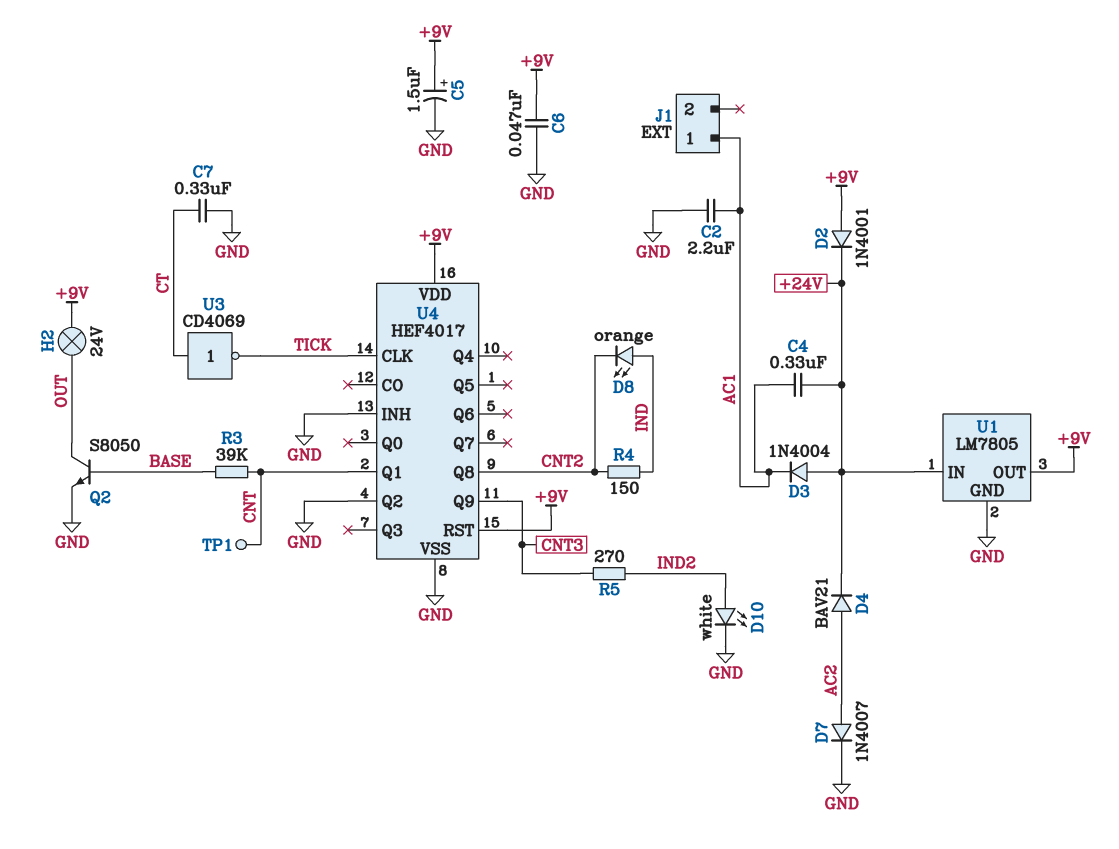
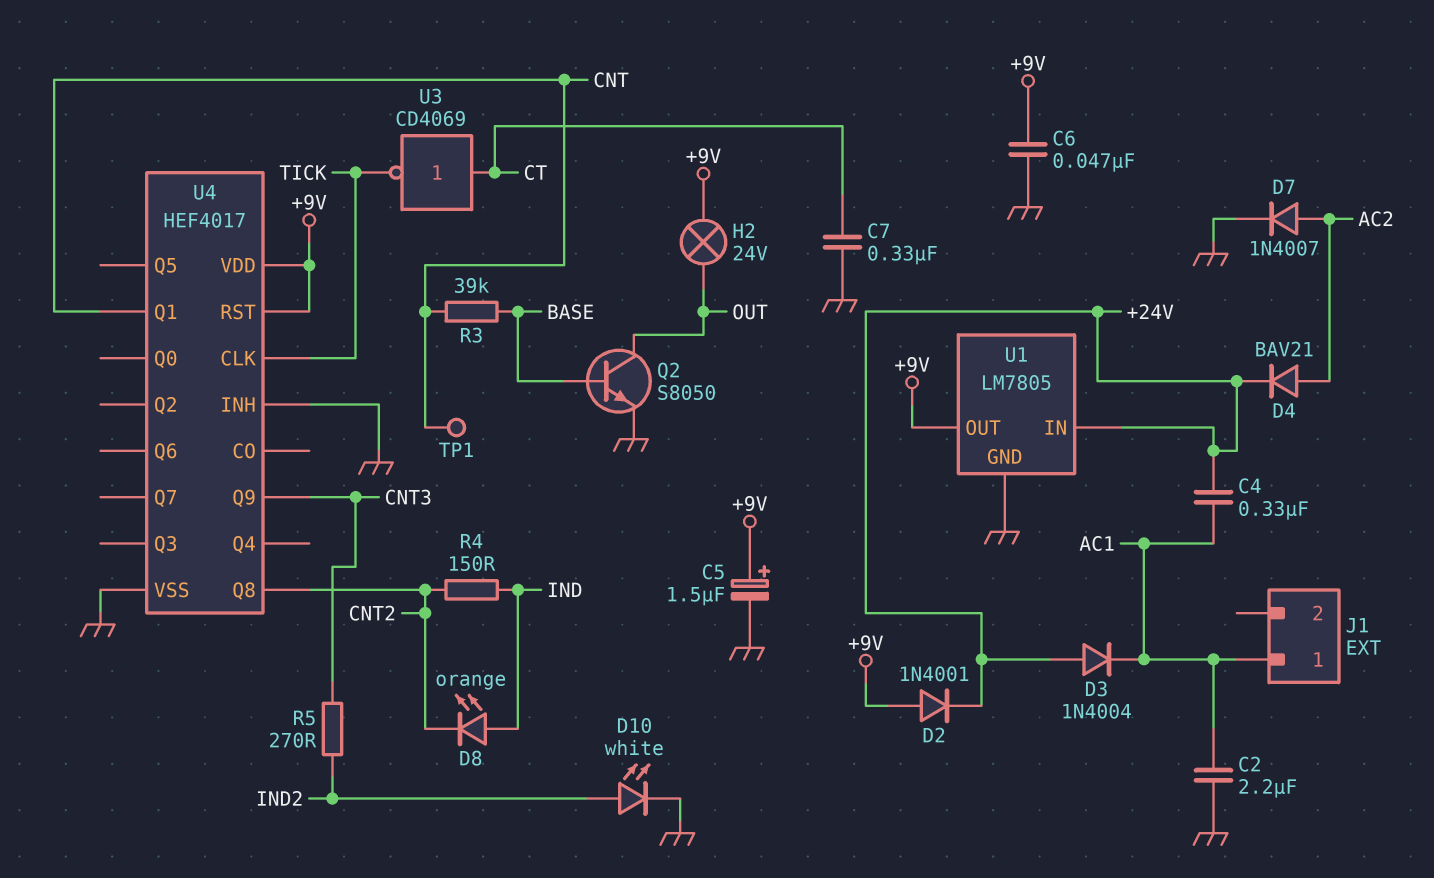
U4 pin Q2: GND -> none

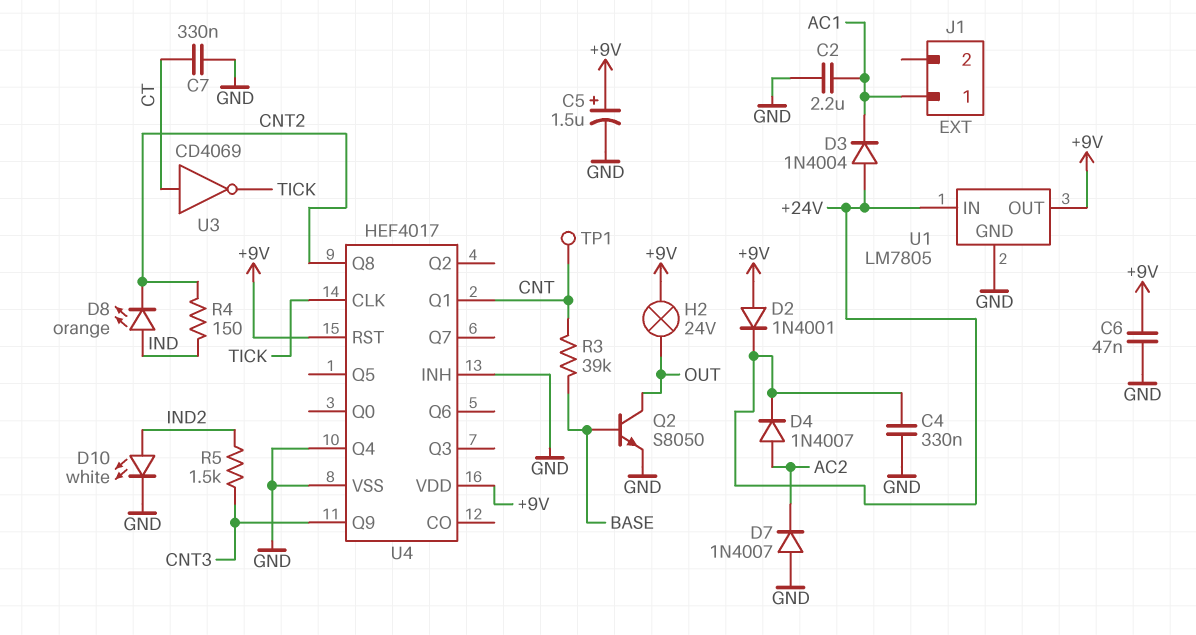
C4: 330nF (+24V, AC1) -> 330nF (+24V, GND)
D4: diode BAV21 (A AC2, K +24V) -> diode 1N4007 (A AC2, K +24V)
D7: diode 1N4007 (A AC2, K GND) -> diode 1N4007 (A GND, K AC2)
R5: 270 (CNT3, IND2) -> 1.5k (CNT3, IND2)
U4 pin Q4: none -> GND

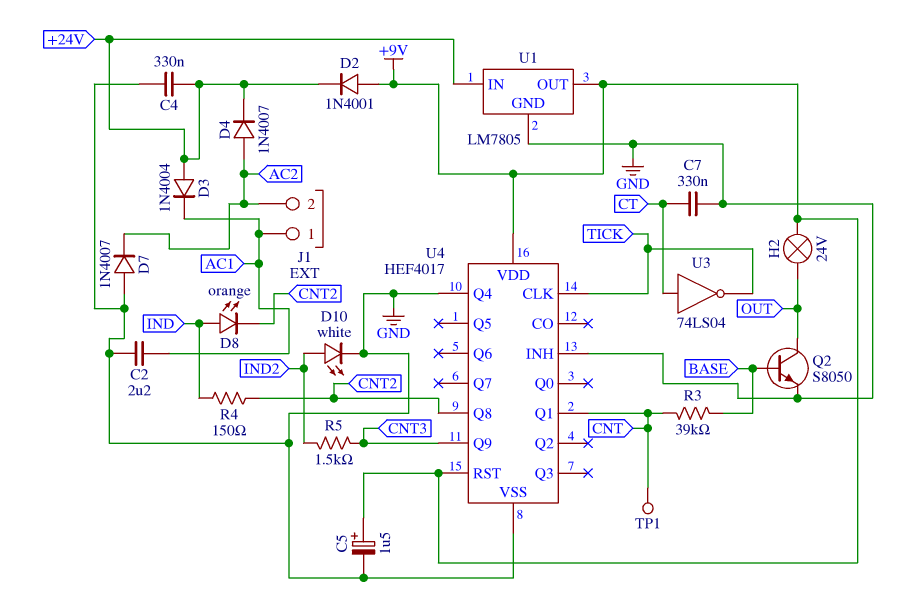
C6: 47nF (+9V, GND) -> none
J1 pin 2: none -> AC2
U3: NOT CD4069 (in CT, out TICK) -> NOT 74LS04 (in CT, out TICK)

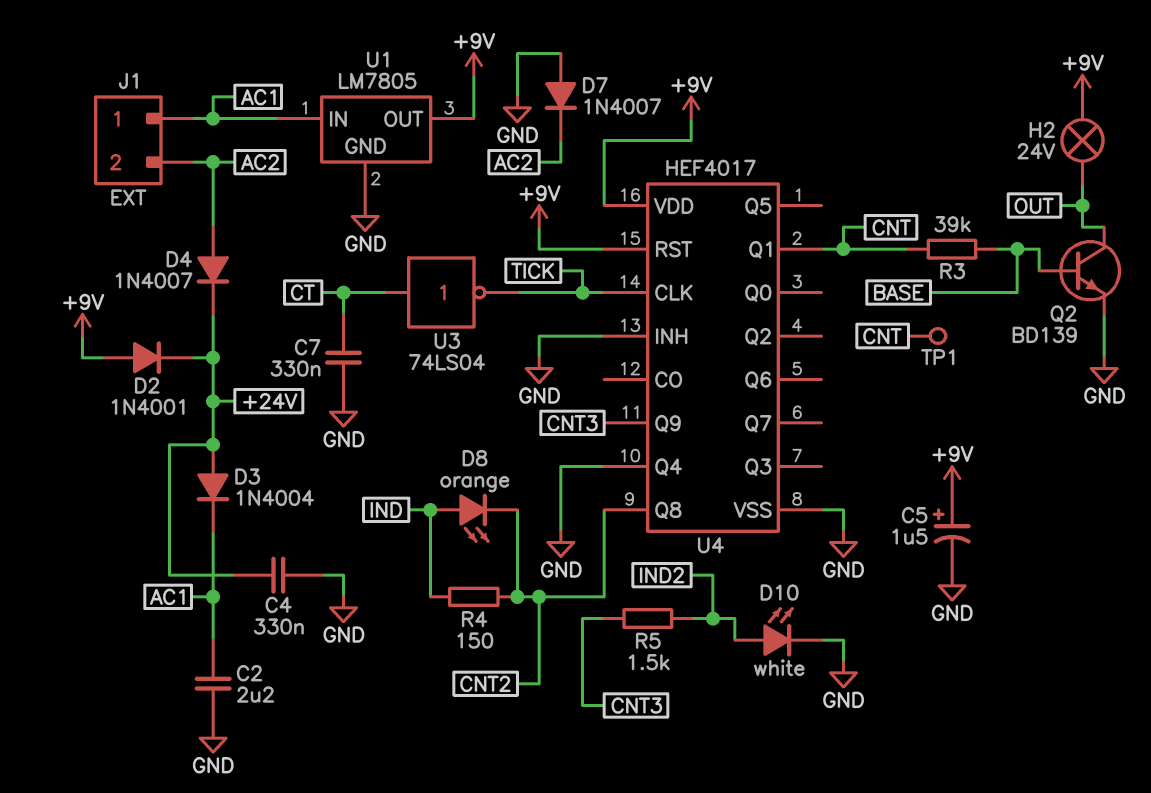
Q2: NPN S8050 (B BASE, C OUT, E GND) -> NPN BD139 (B BASE, C OUT, E GND)
U1 pin IN: +24V -> AC1

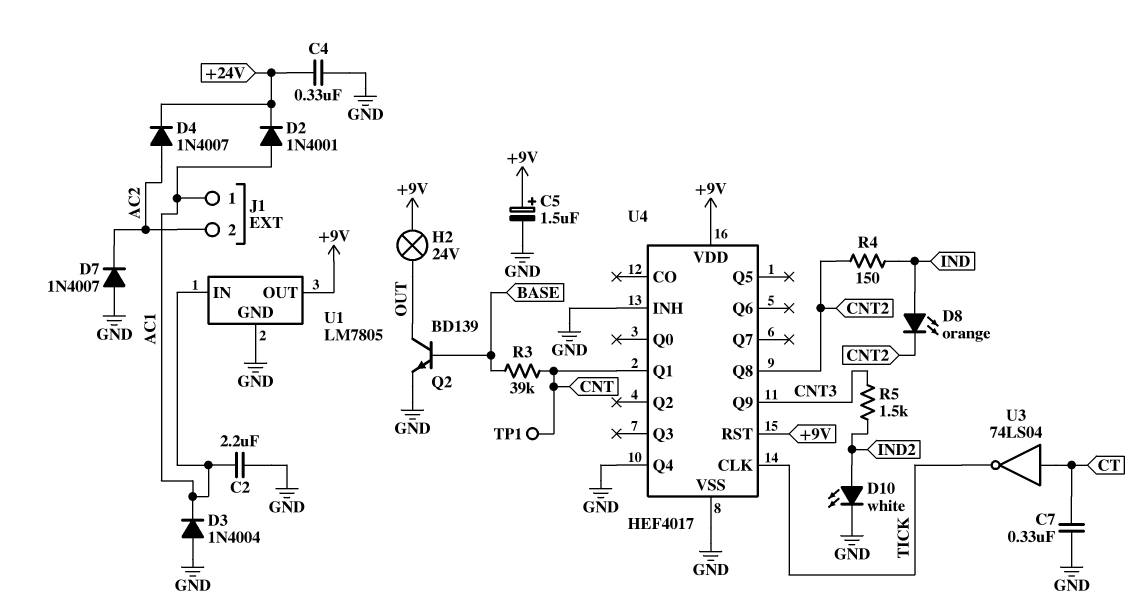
D2: diode 1N4001 (A +9V, K +24V) -> diode 1N4001 (A AC1, K +24V)
D3: diode 1N4004 (A +24V, K AC1) -> diode 1N4004 (A GND, K AC1)

